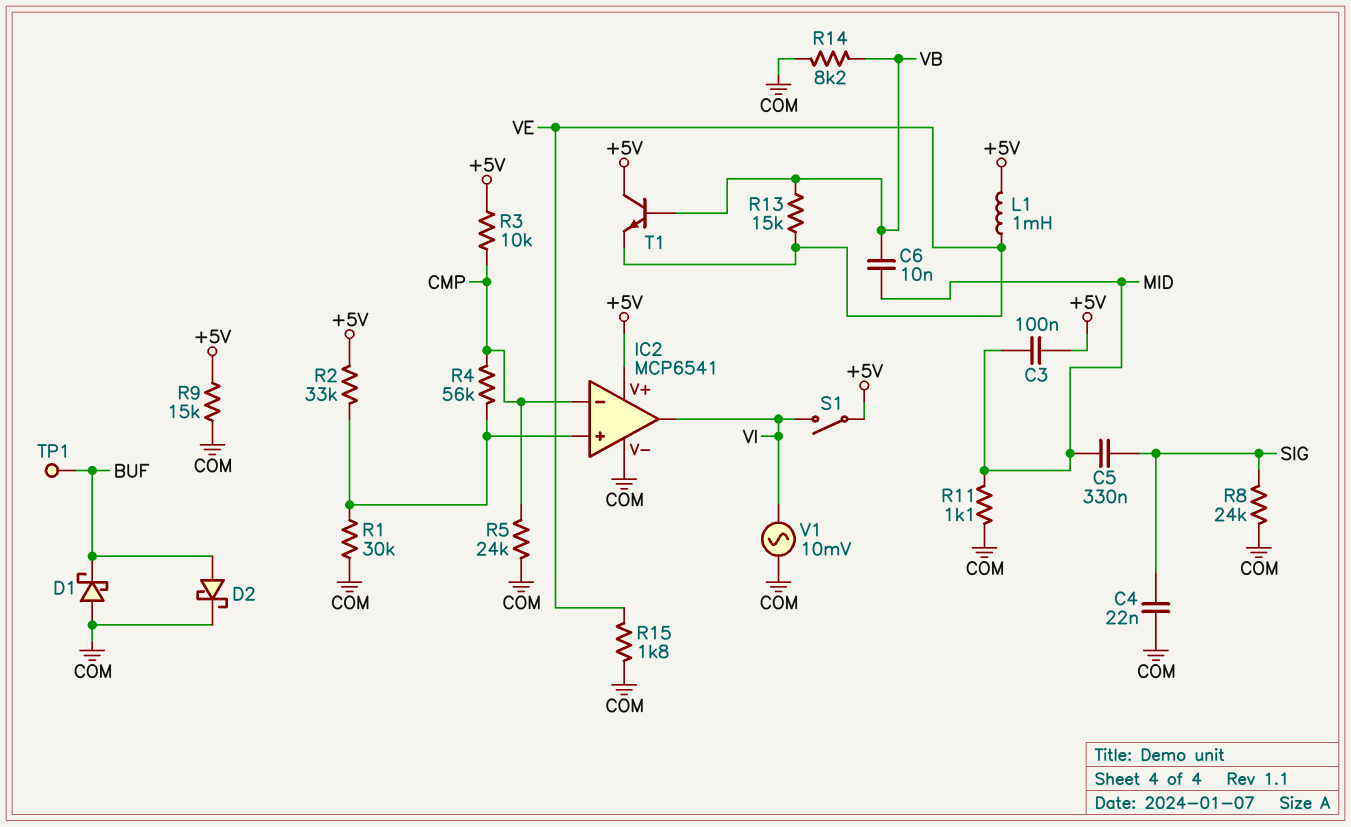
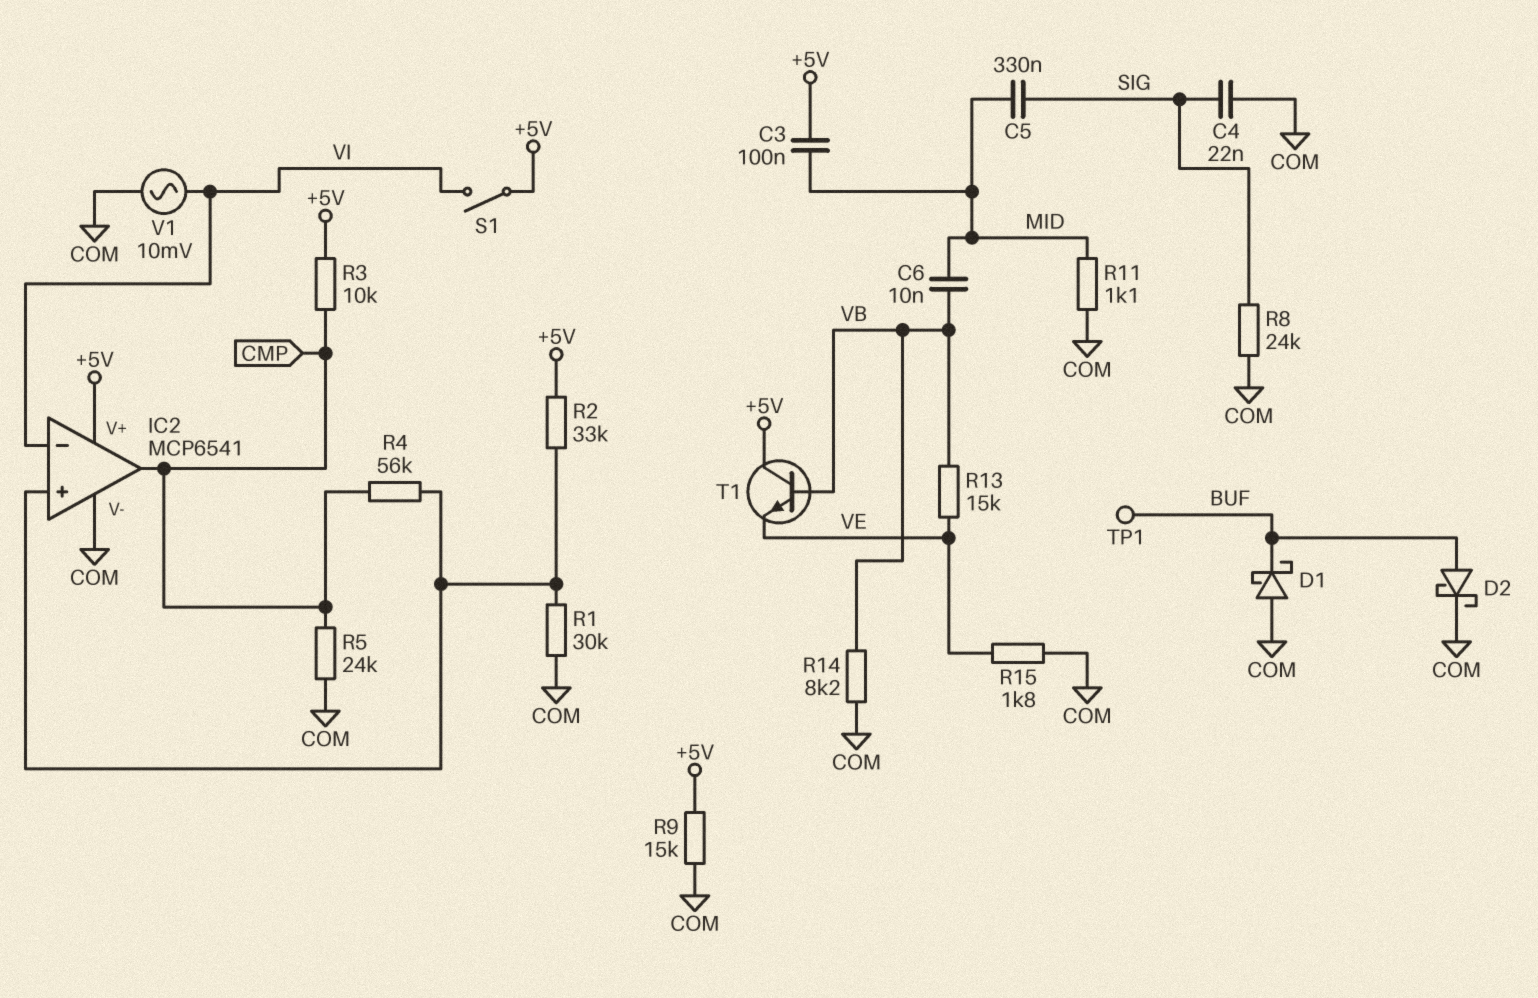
IC2 pin in-: CMP -> VI
IC2 pin out: VI -> CMP
L1: 1mH (+5V, VE) -> none

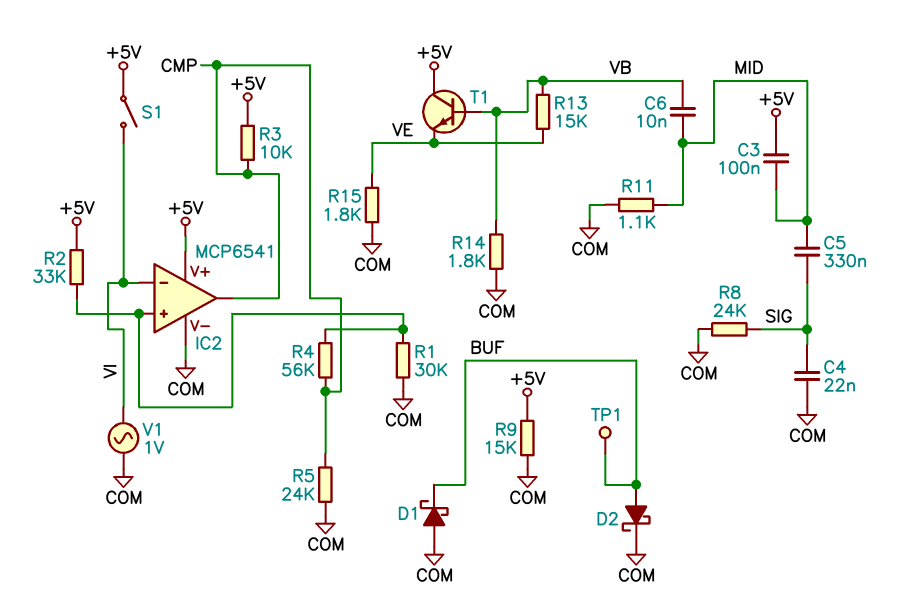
R14: 8.2k (COM, VB) -> 1.8k (COM, VB)
V1: AC 10mV (COM, VI) -> AC 1V (COM, VI)

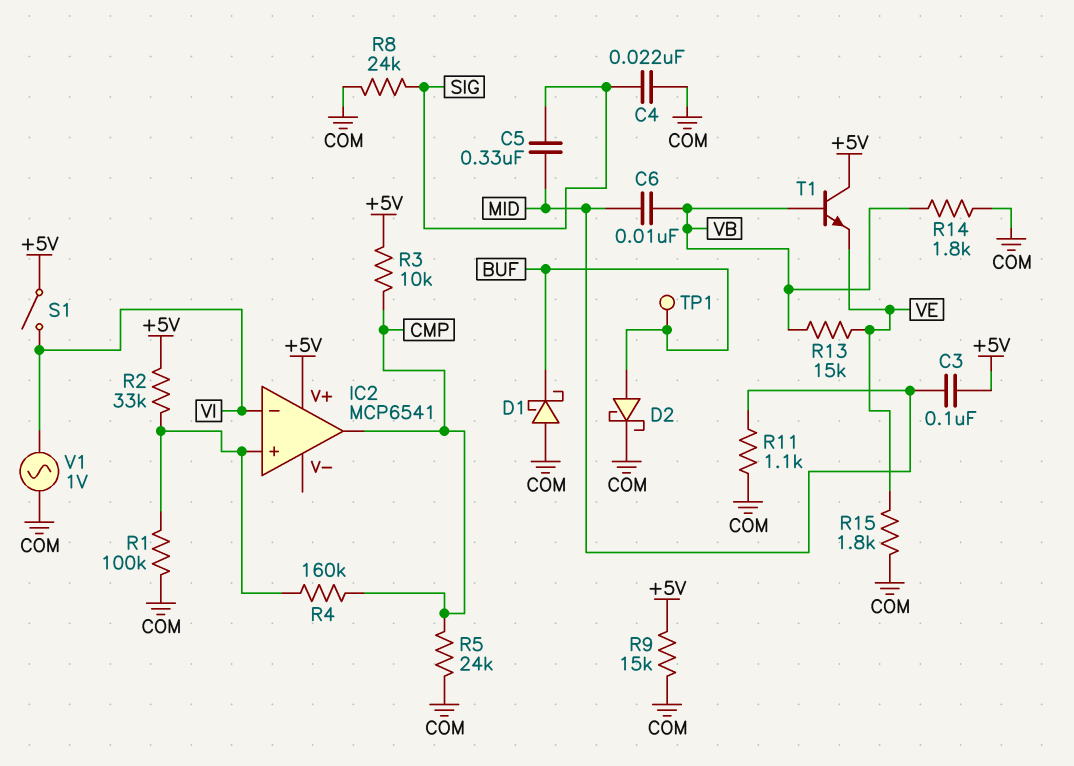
IC2 pin V-: COM -> none
R1: 30k (COM, IC2/in+) -> 100k (COM, IC2/in+)
R4: 56k (CMP, IC2/in+) -> 160k (CMP, IC2/in+)

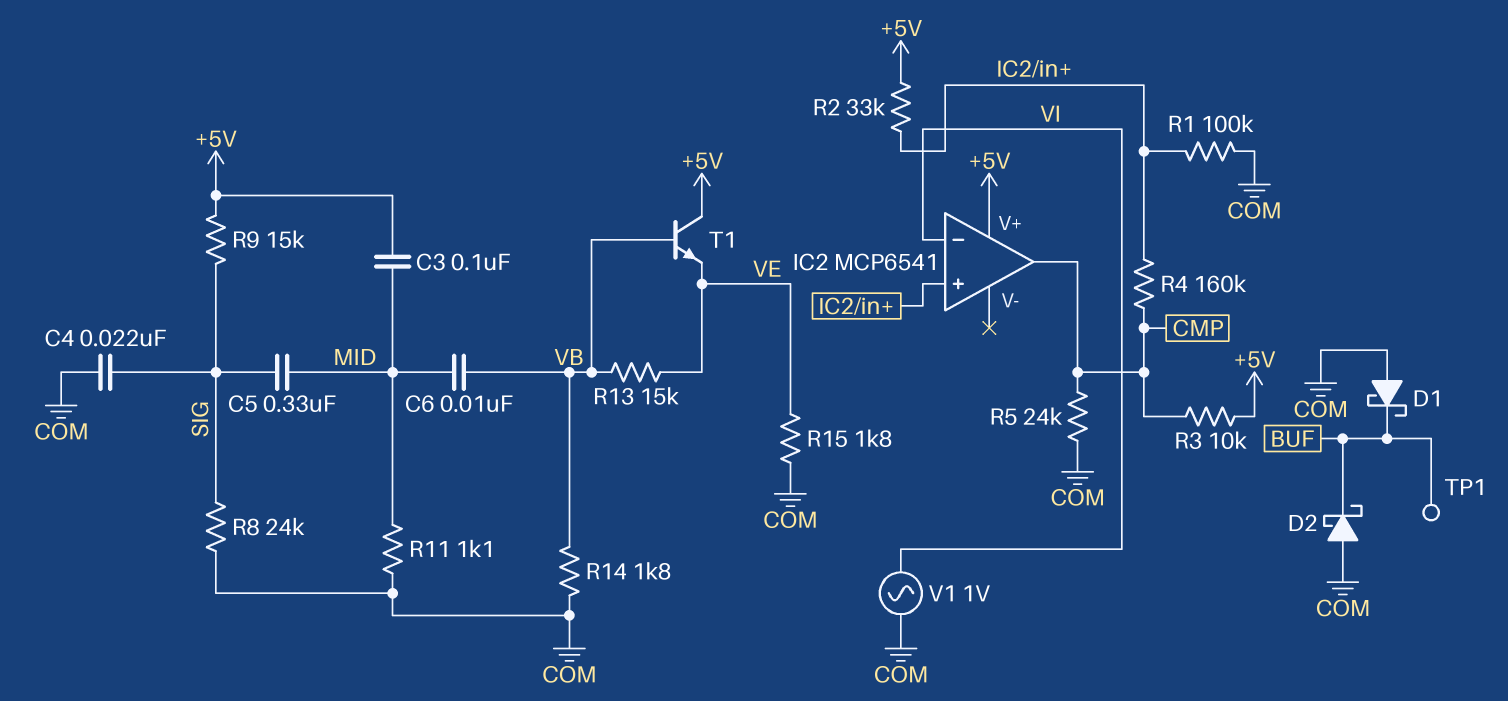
D2: schottky (A BUF, K COM) -> schottky (A COM, K BUF)
R9: 15k (+5V, COM) -> 15k (+5V, SIG)
S1: switch (+5V, VI) -> none

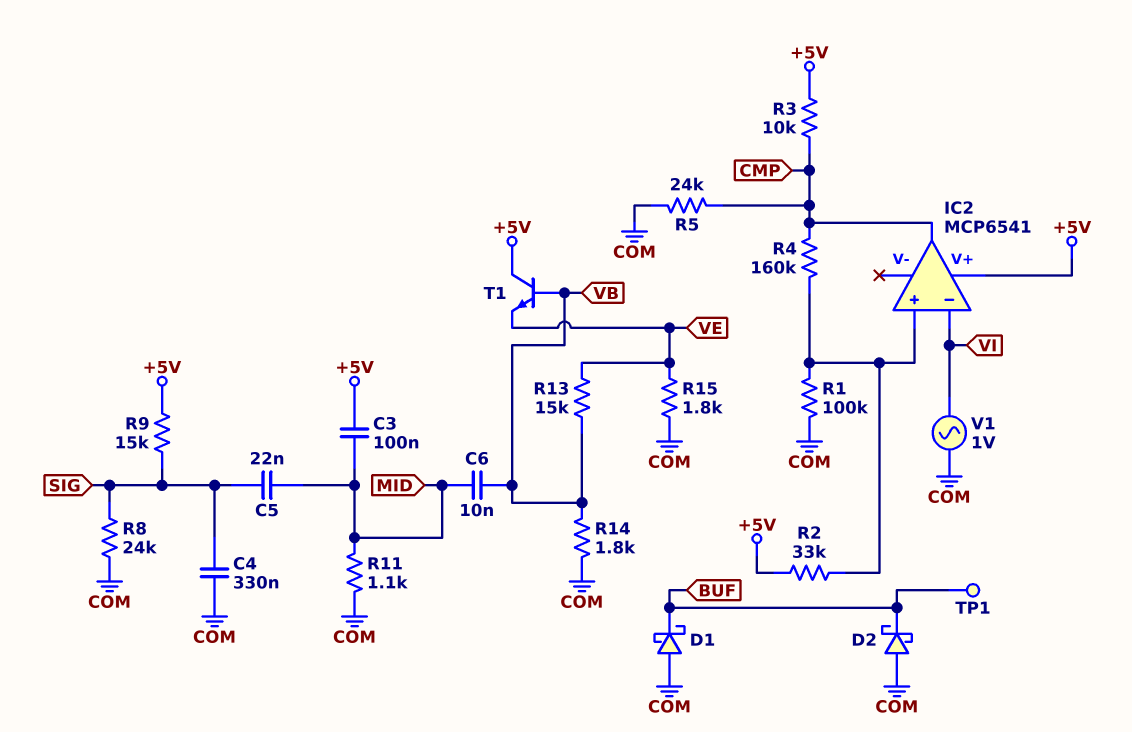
C4: 22nF (COM, SIG) -> 330nF (COM, SIG)
C5: 330nF (MID, SIG) -> 22nF (MID, SIG)

